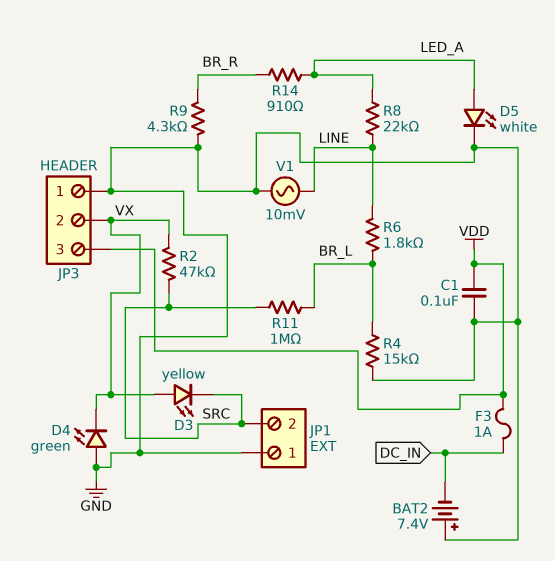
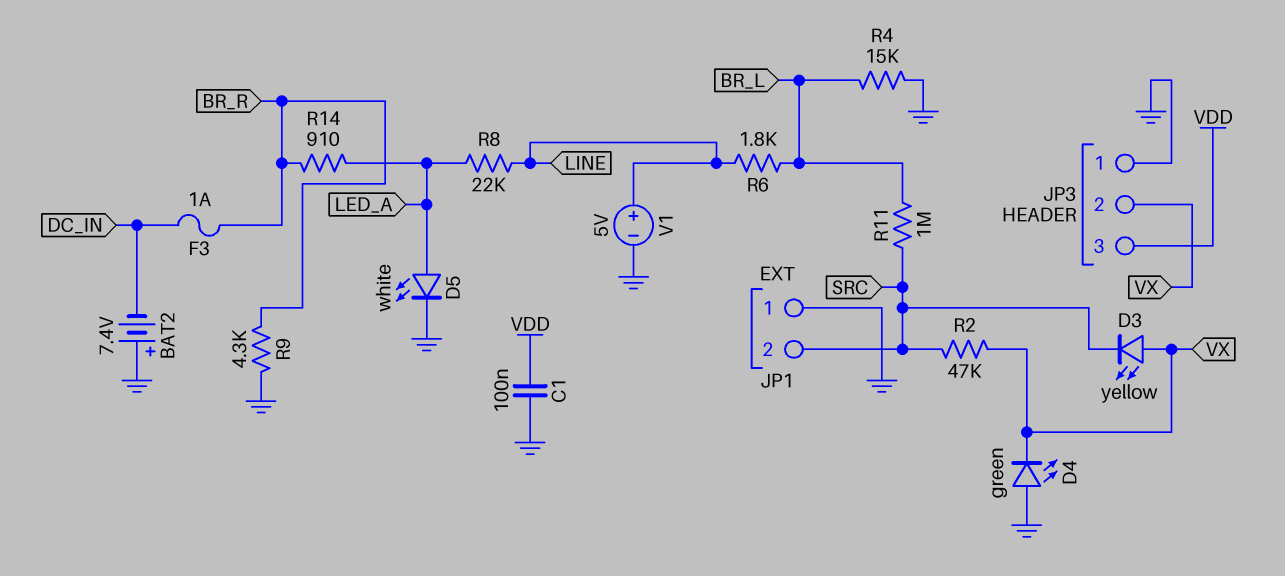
F3: 1A (DC_IN, VDD) -> 1A (BR_R, DC_IN)
V1: AC 10mV (GND, LINE) -> 5V (plus LINE, minus GND)

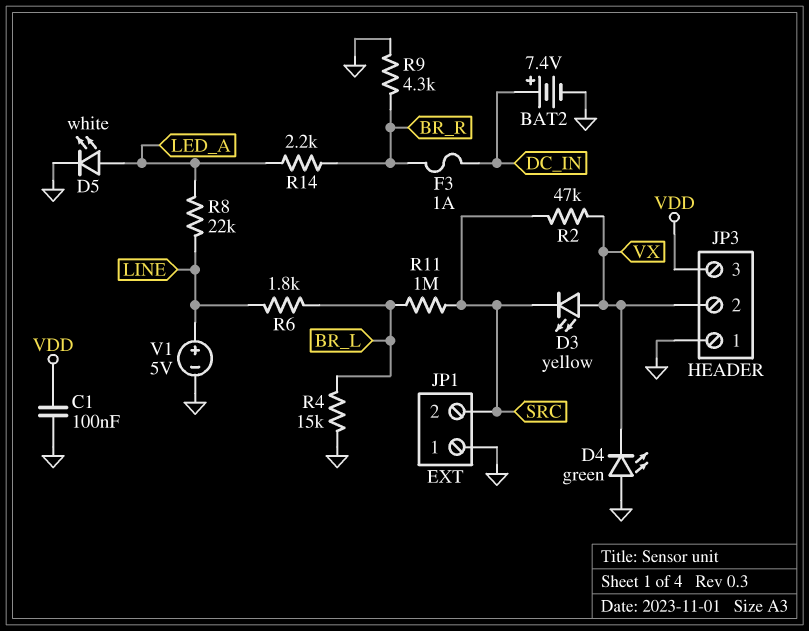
BAT2: 7.4V (plus GND, minus DC_IN) -> 7.4V (plus DC_IN, minus GND)
R14: 910 (BR_R, LED_A) -> 2.2k (BR_R, LED_A)

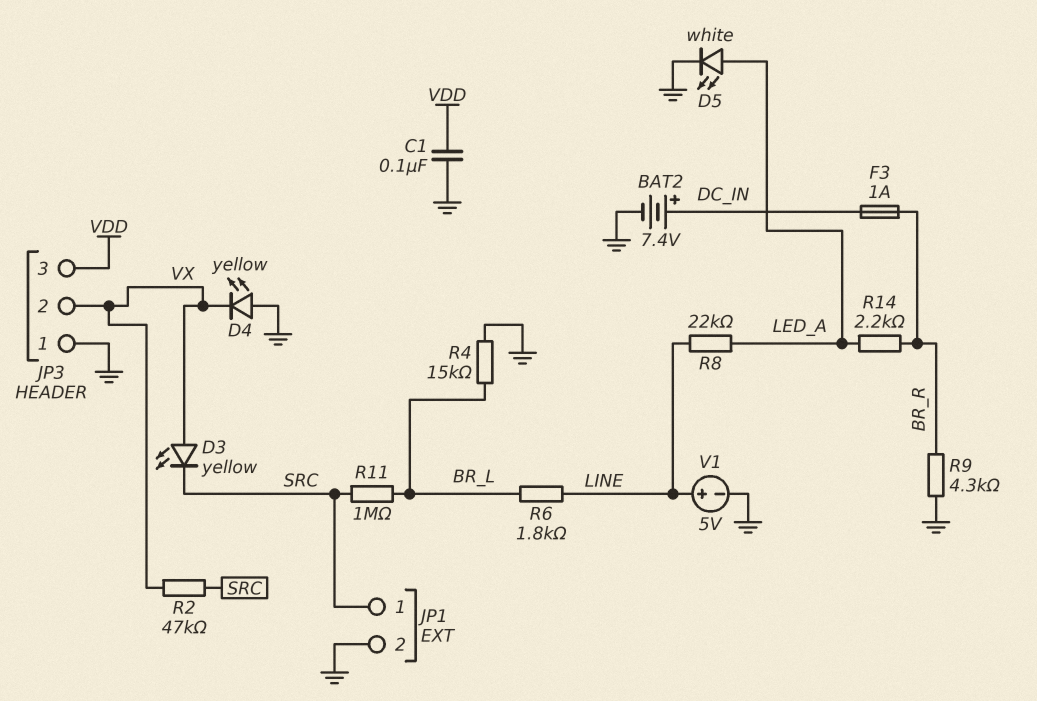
D4: LED green (A GND, K VX) -> LED yellow (A GND, K VX)
JP1 pin 1: GND -> SRC
JP1 pin 2: SRC -> GND

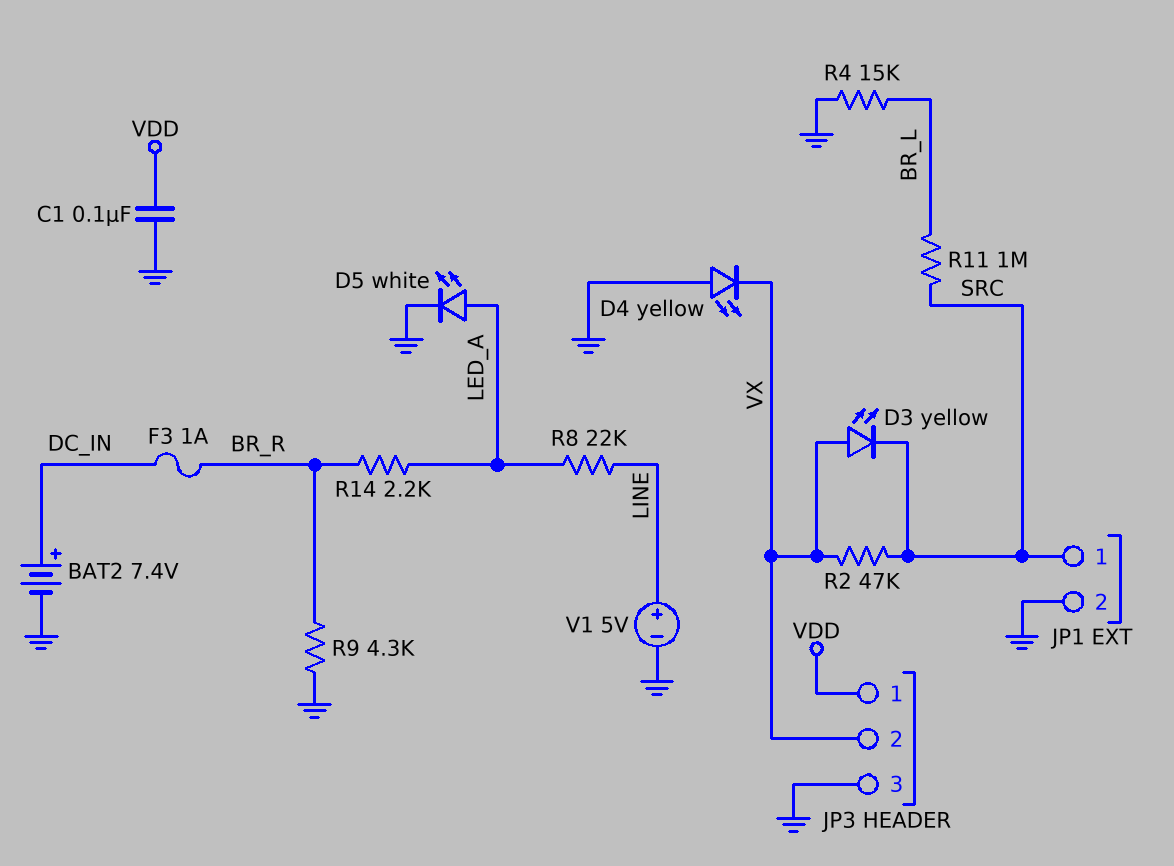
JP3 pin 1: GND -> VDD
JP3 pin 3: VDD -> GND
R6: 1.8k (BR_L, LINE) -> none

